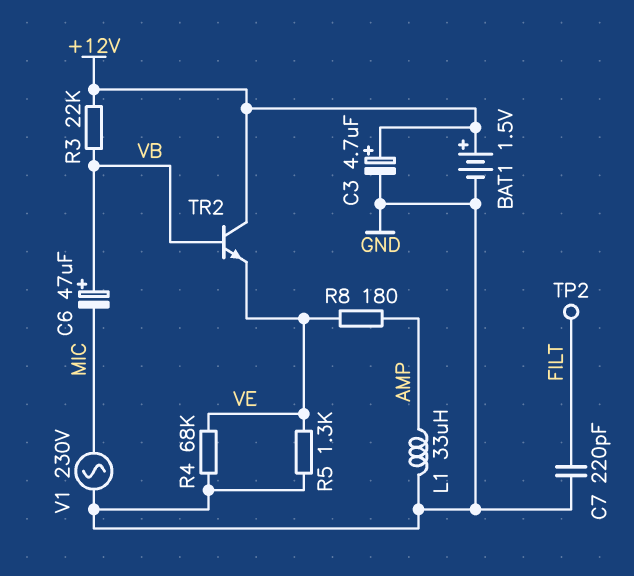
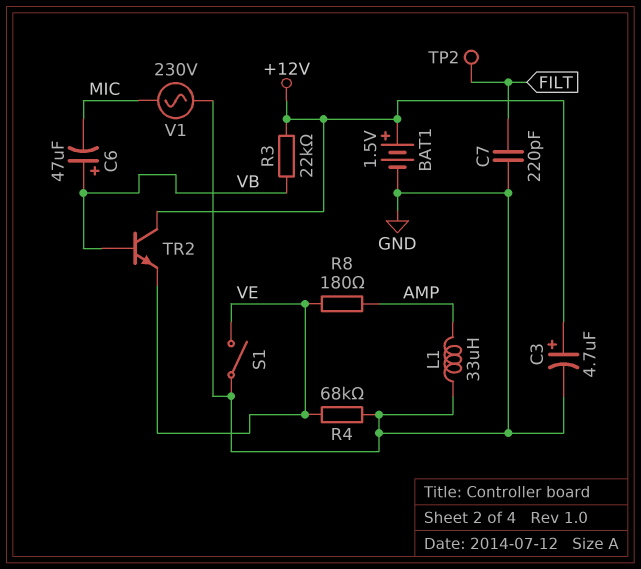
R5: 1.3k (GND, VE) -> none
S1: none -> switch (GND, VE)

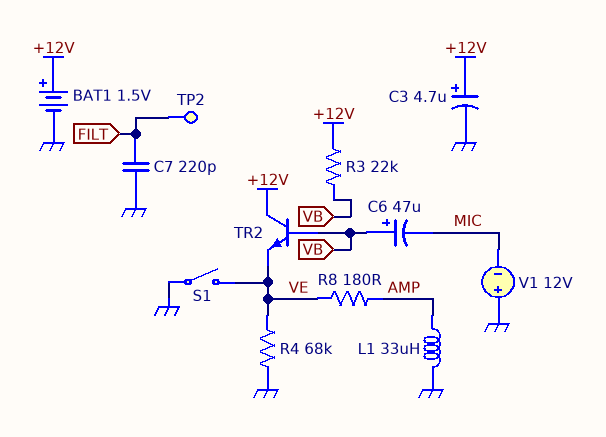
V1: AC 230V (GND, MIC) -> 12V (plus GND, minus MIC)

